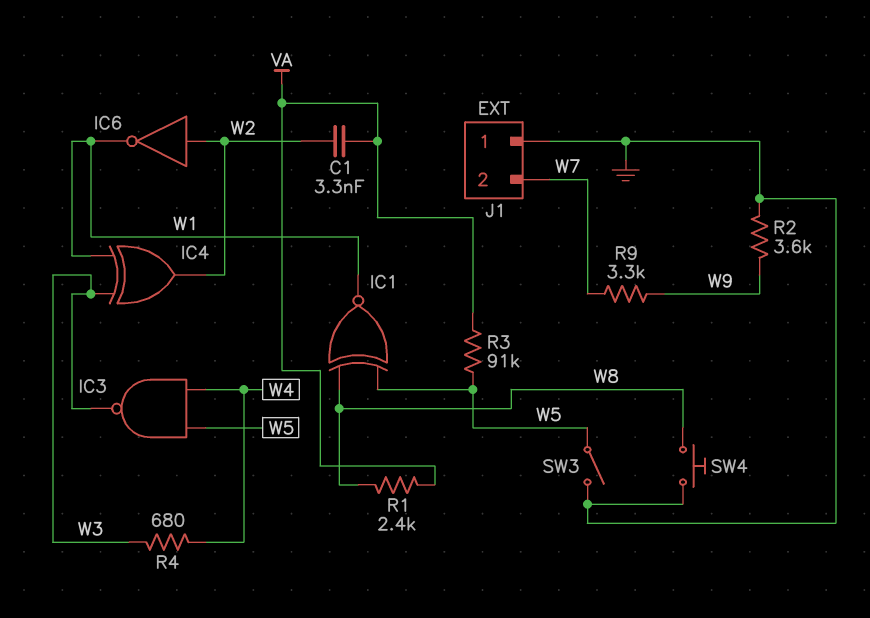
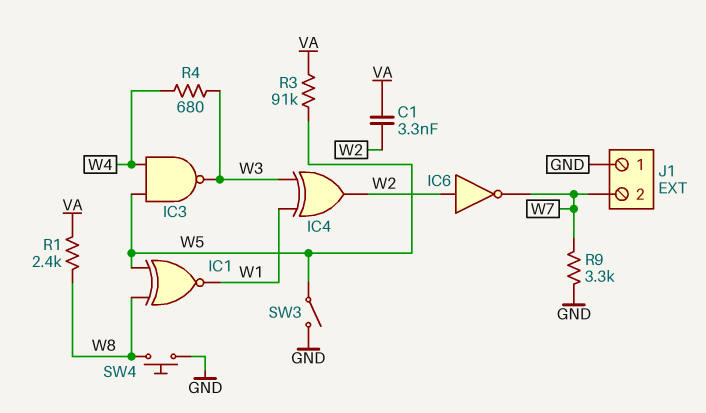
IC6: NOT (in W2, out W1) -> NOT (in W2, out W7)
R2: 3.6k (GND, W9) -> none
R9: 3.3k (W7, W9) -> 3.3k (GND, W7)

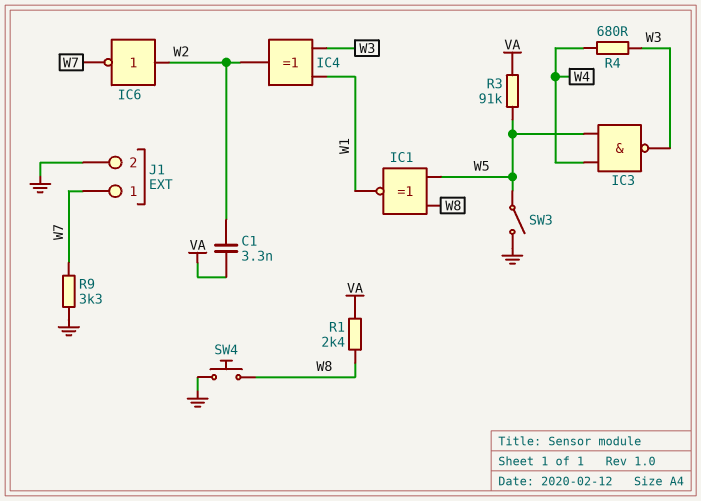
J1 pin 1: GND -> W7
J1 pin 2: W7 -> GND

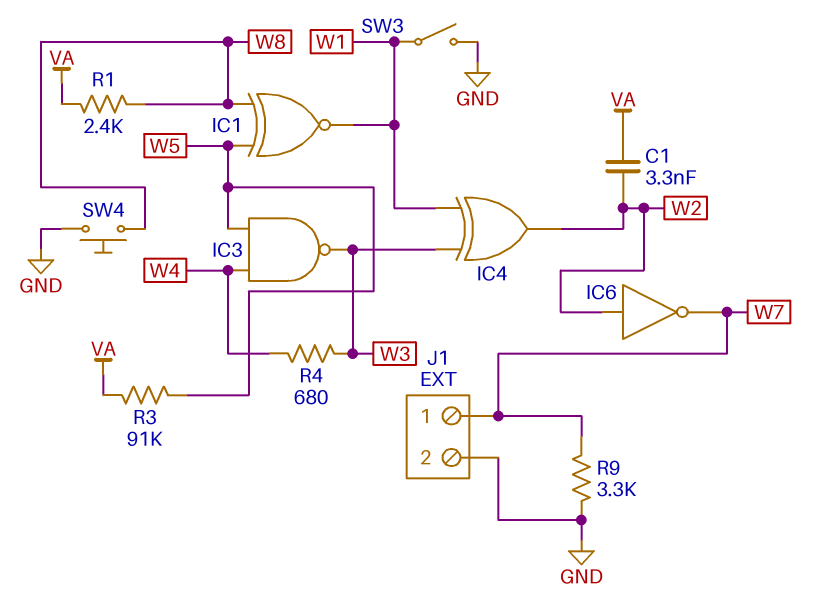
SW3: switch (GND, W5) -> switch (GND, W1)

